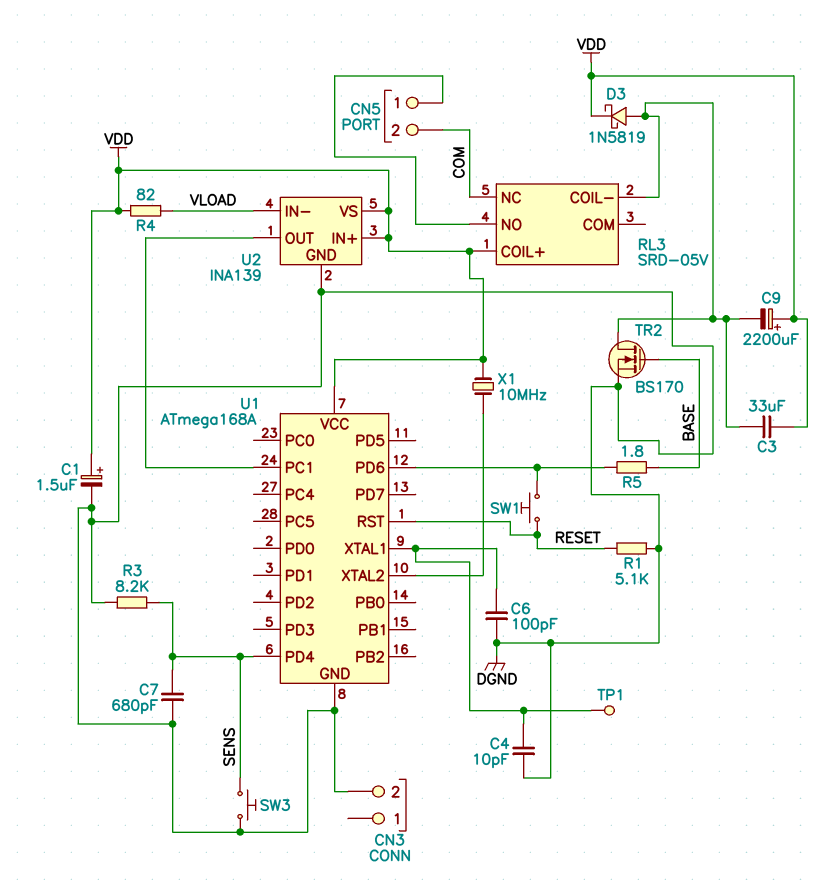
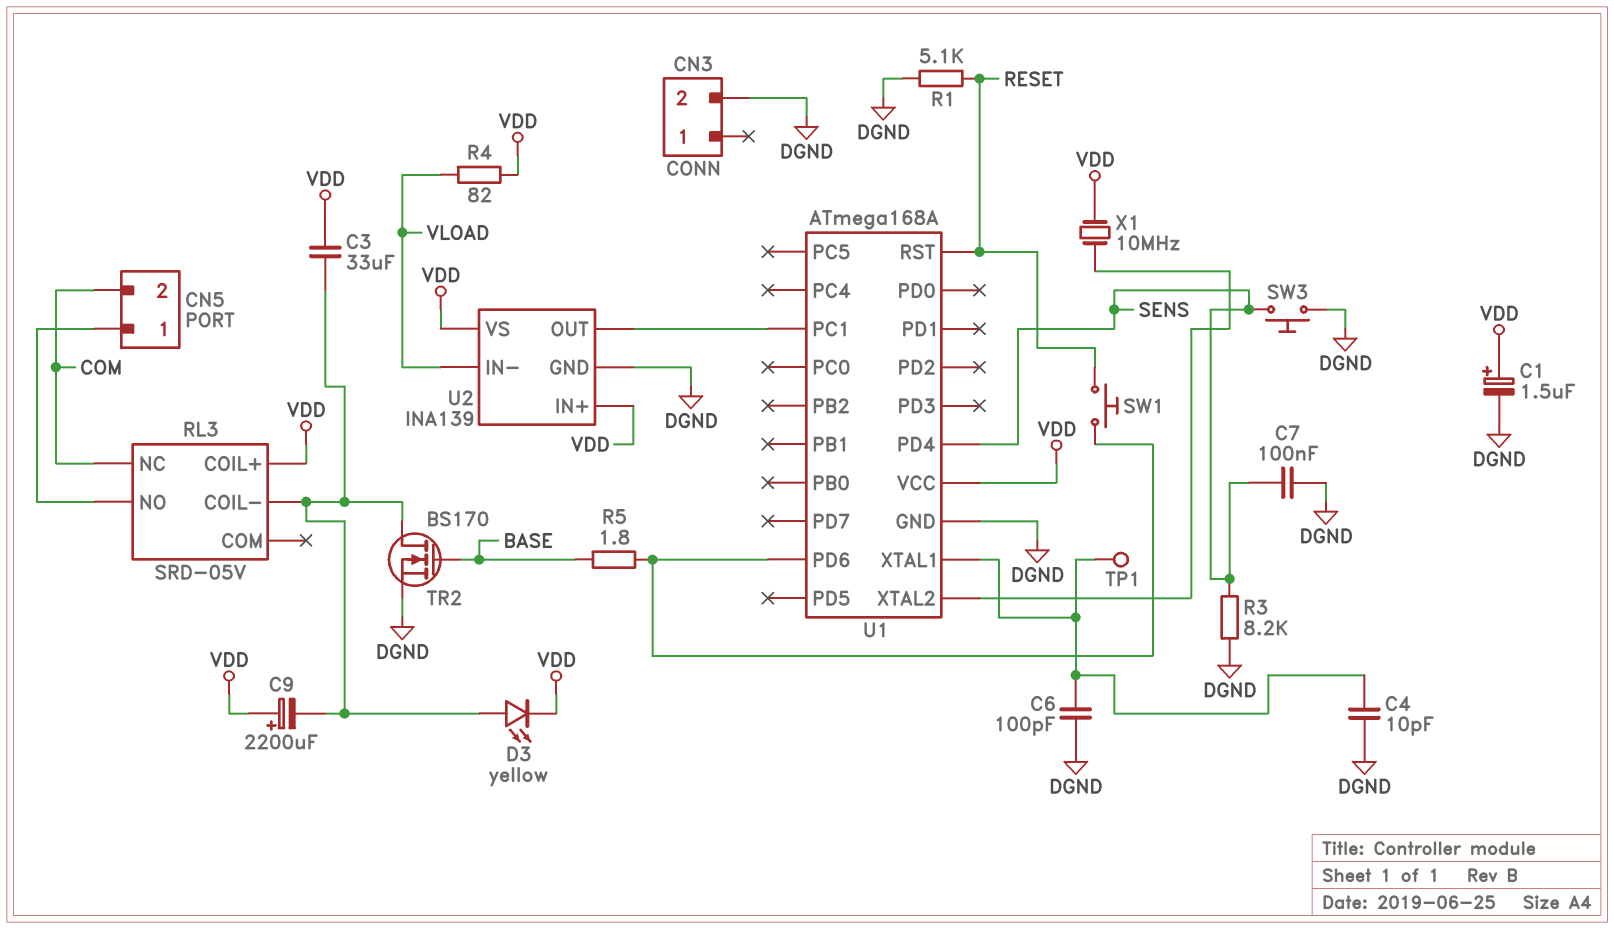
C7: 680pF (DGND, SENS) -> 100nF (DGND, SENS)
D3: schottky 1N5819 (A RL3/COIL-, K VDD) -> LED yellow (A RL3/COIL-, K VDD)

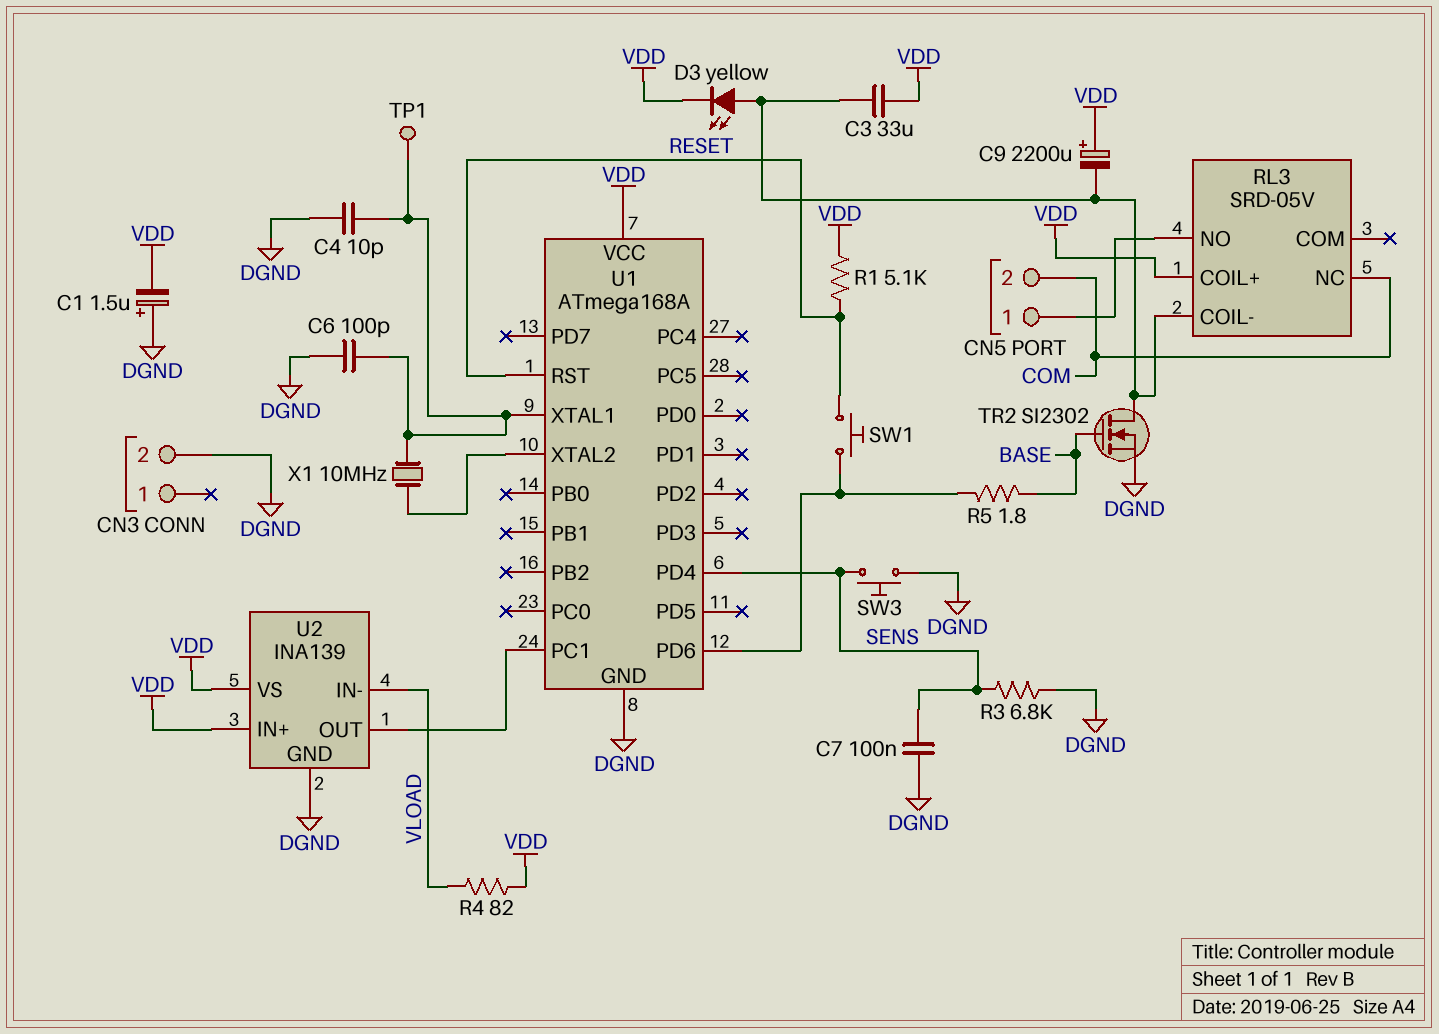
C1: 1.5uF (plus VDD, minus DGND) -> 1.5uF (plus DGND, minus VDD)
R1: 5.1k (DGND, RESET) -> 5.1k (RESET, VDD)
R3: 8.2k (DGND, SENS) -> 6.8k (DGND, SENS)
TR2: NMOS BS170 (G BASE, D RL3/COIL-, S DGND) -> NMOS SI2302 (G BASE, D RL3/COIL-, S DGND)
X1: 10MHz (U1/XTAL2, VDD) -> 10MHz (U1/XTAL1, U1/XTAL2)

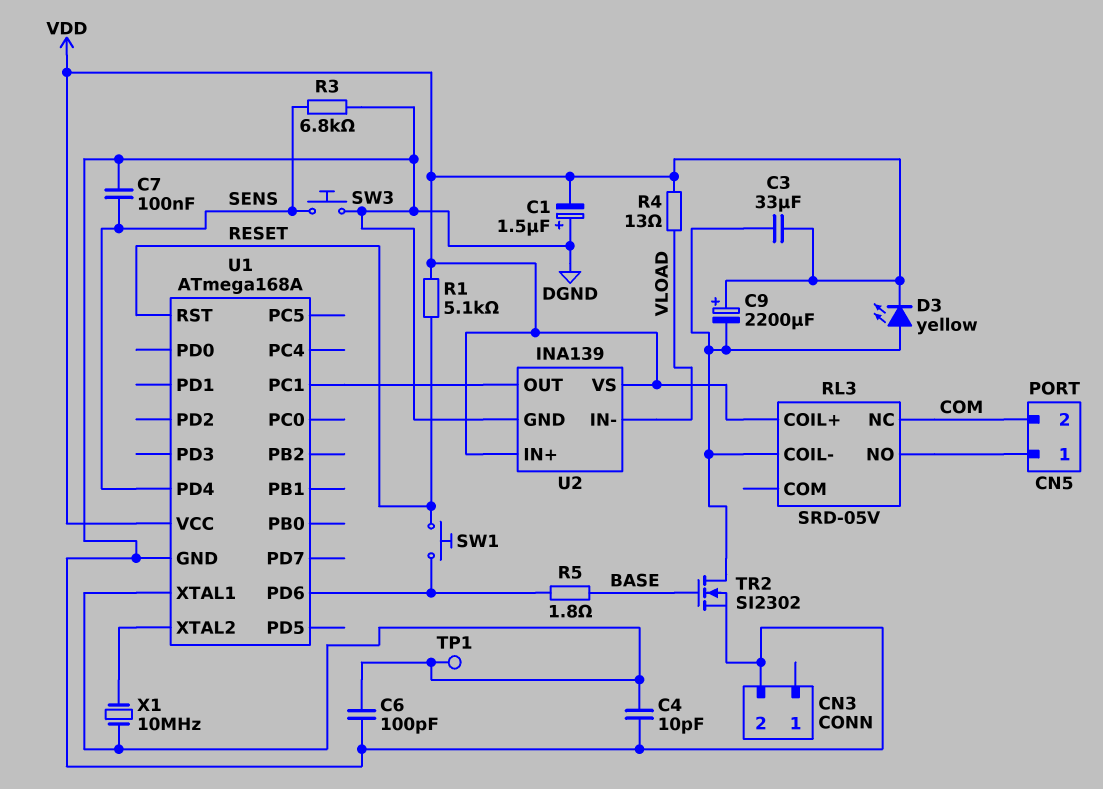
R4: 82 (VDD, VLOAD) -> 13 (VDD, VLOAD)

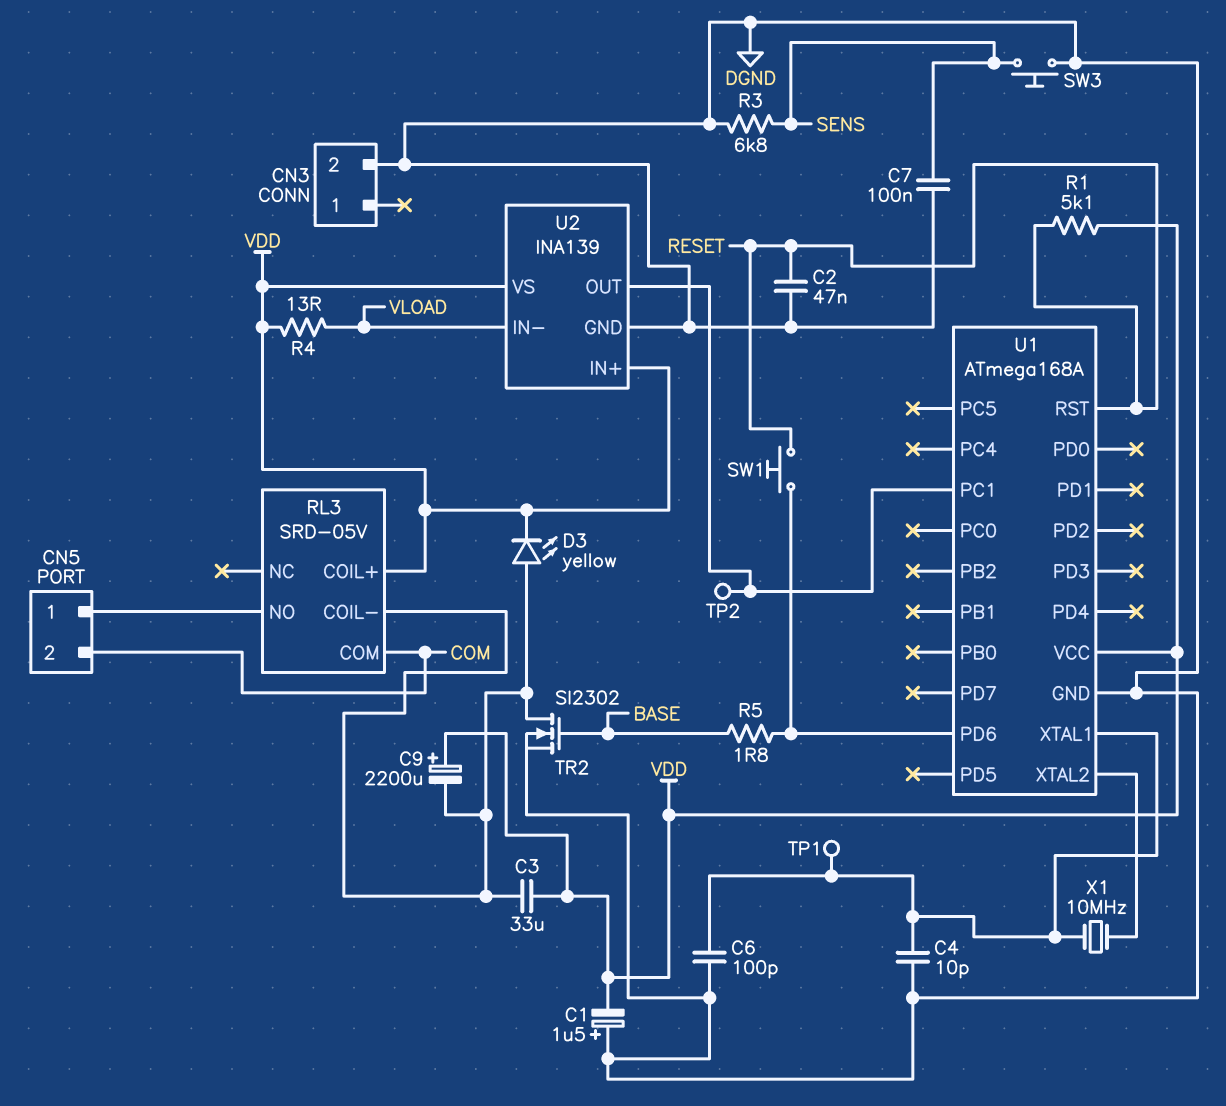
C2: none -> 47nF (DGND, RESET)
RL3 pin COM: none -> COM
RL3 pin NC: COM -> none
TP2: none -> test point (U1/PC1)
U1 pin PD4: SENS -> none

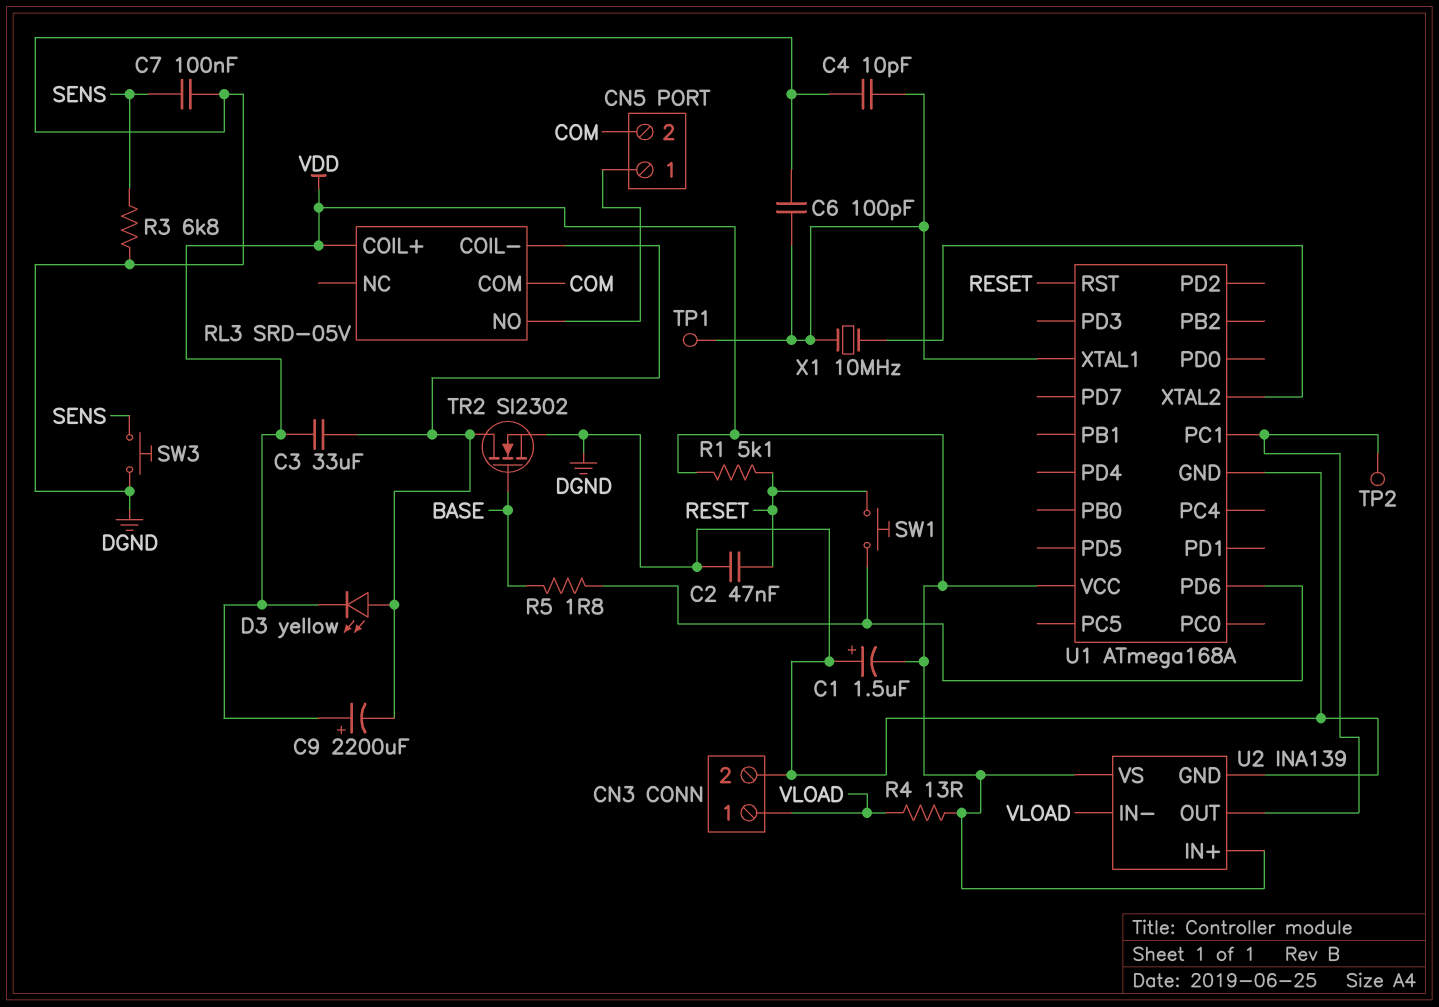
CN3 pin 1: none -> VLOAD

